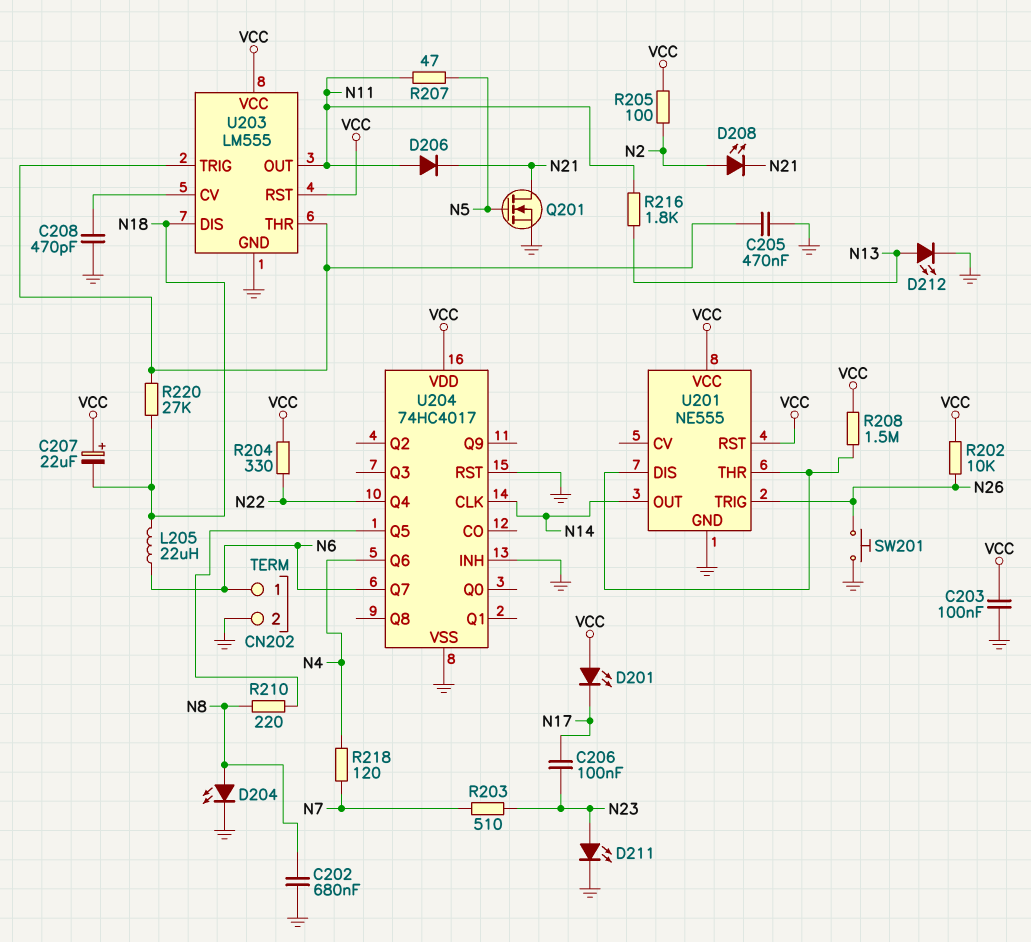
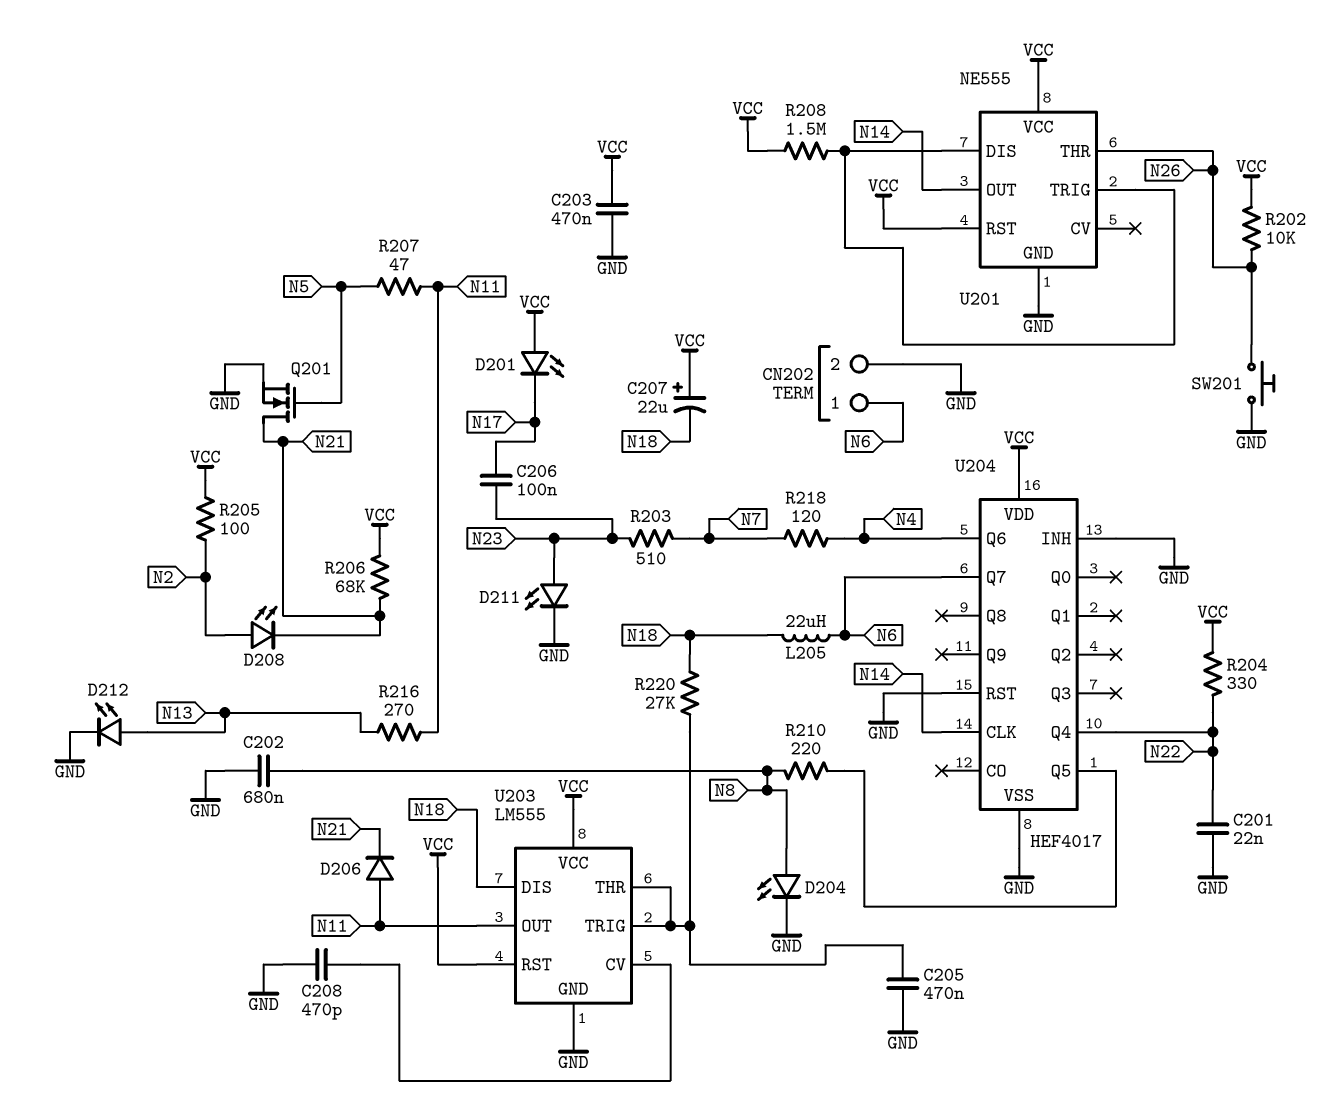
C201: none -> 22nF (GND, N22)
C203: 100nF (GND, VCC) -> 470nF (GND, VCC)
R206: none -> 68k (N21, VCC)
R216: 1.8k (N11, N13) -> 270 (N11, N13)
U201 pin THR: U201/DIS -> N26
U201 pin TRIG: N26 -> U201/DIS
U204: 74HC4017 -> HEF4017

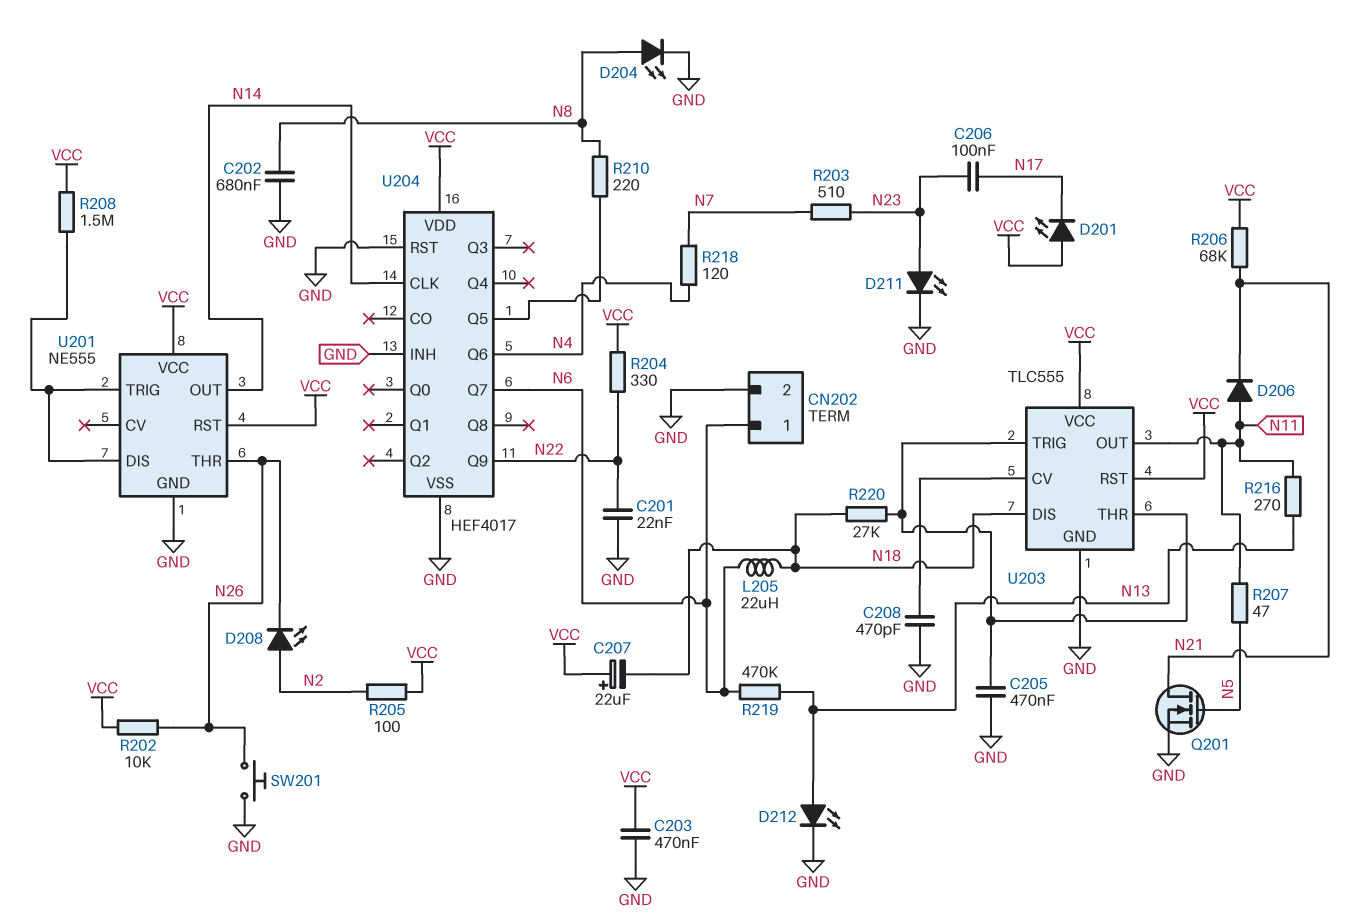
D208: LED (A N2, K N21) -> LED (A N2, K N26)
R219: none -> 470k (N6, N13)
U203: LM555 -> TLC555
U204 pin Q4: N22 -> none
U204 pin Q9: none -> N22

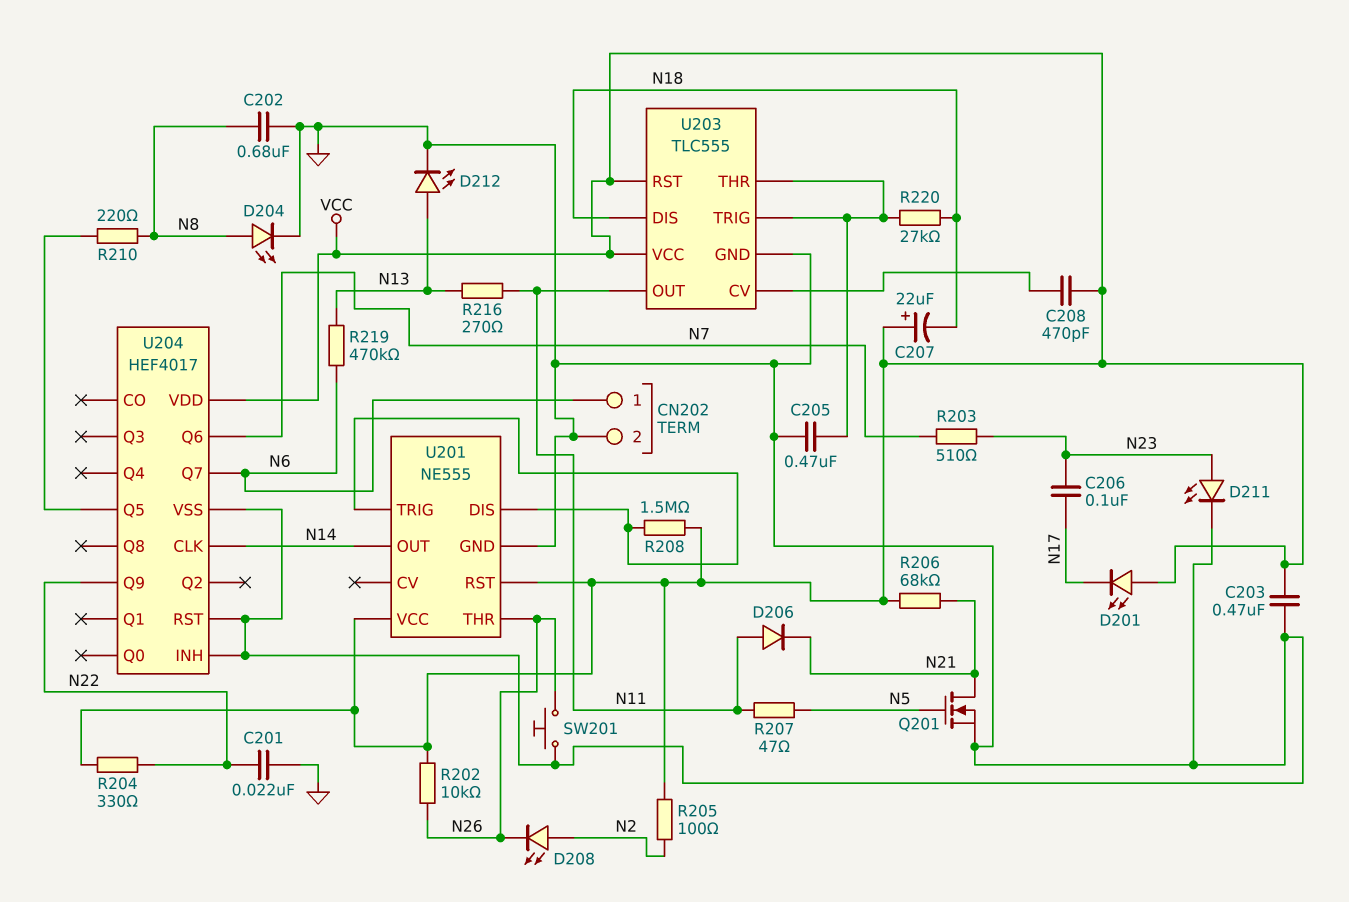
C208: 470pF (GND, U203/CV) -> 470pF (U203/CV, VCC)
L205: 22uH (N6, N18) -> none
R218: 120 (N4, N7) -> none
U204 pin Q6: N4 -> N7

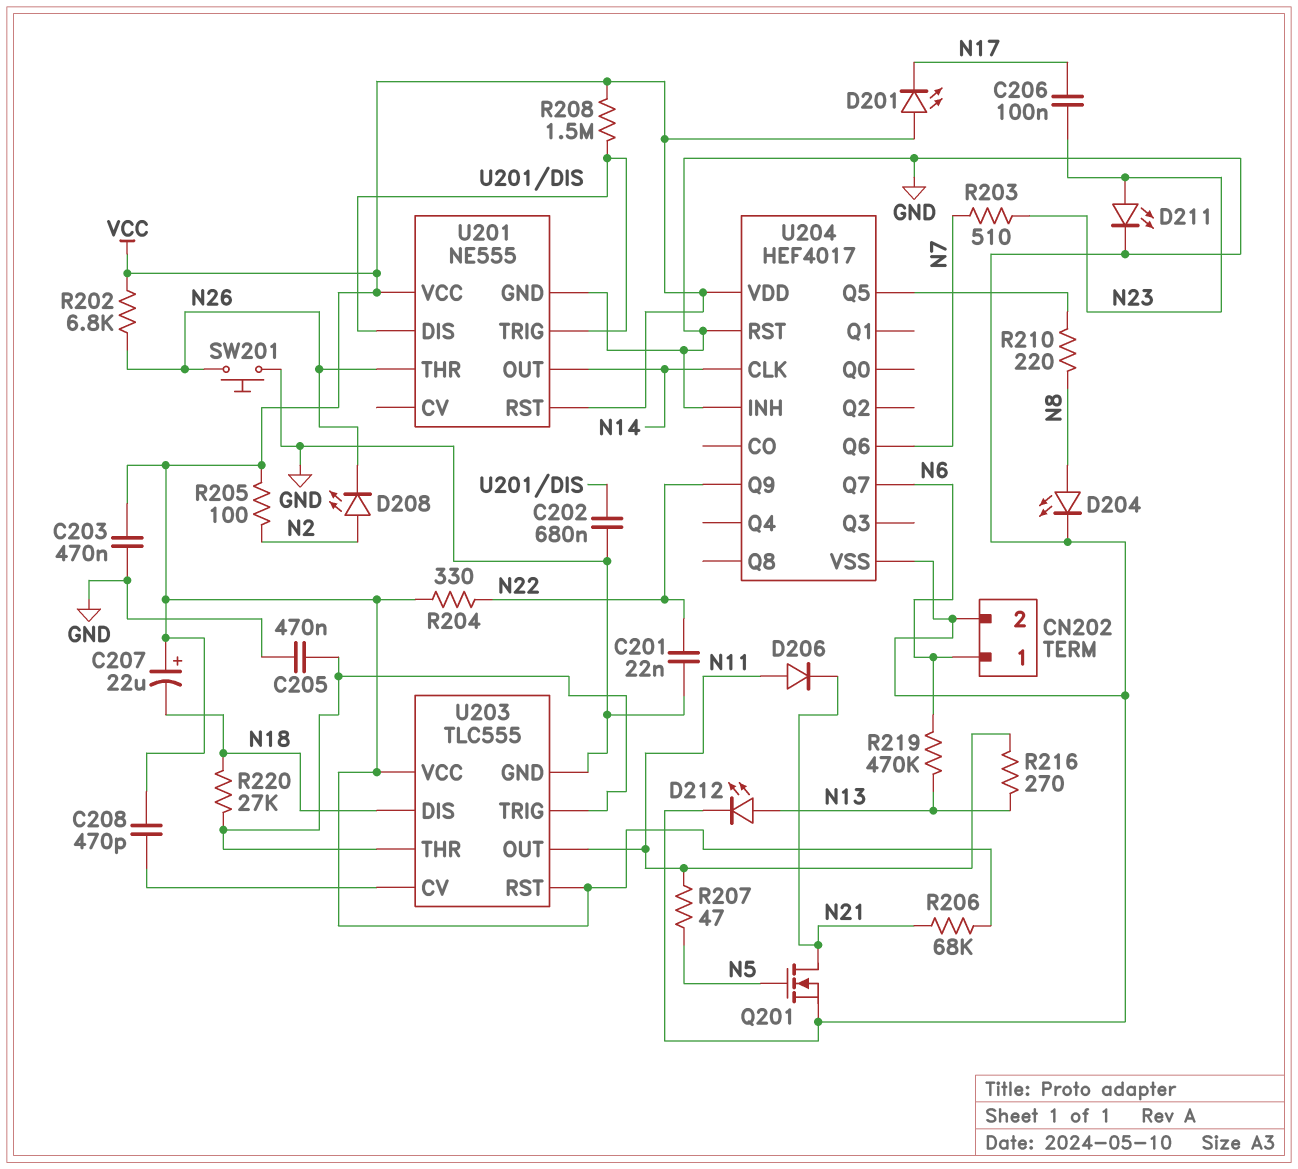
C202: 680nF (GND, N8) -> 680nF (GND, U201/DIS)
R202: 10k (N26, VCC) -> 6.8k (N26, VCC)

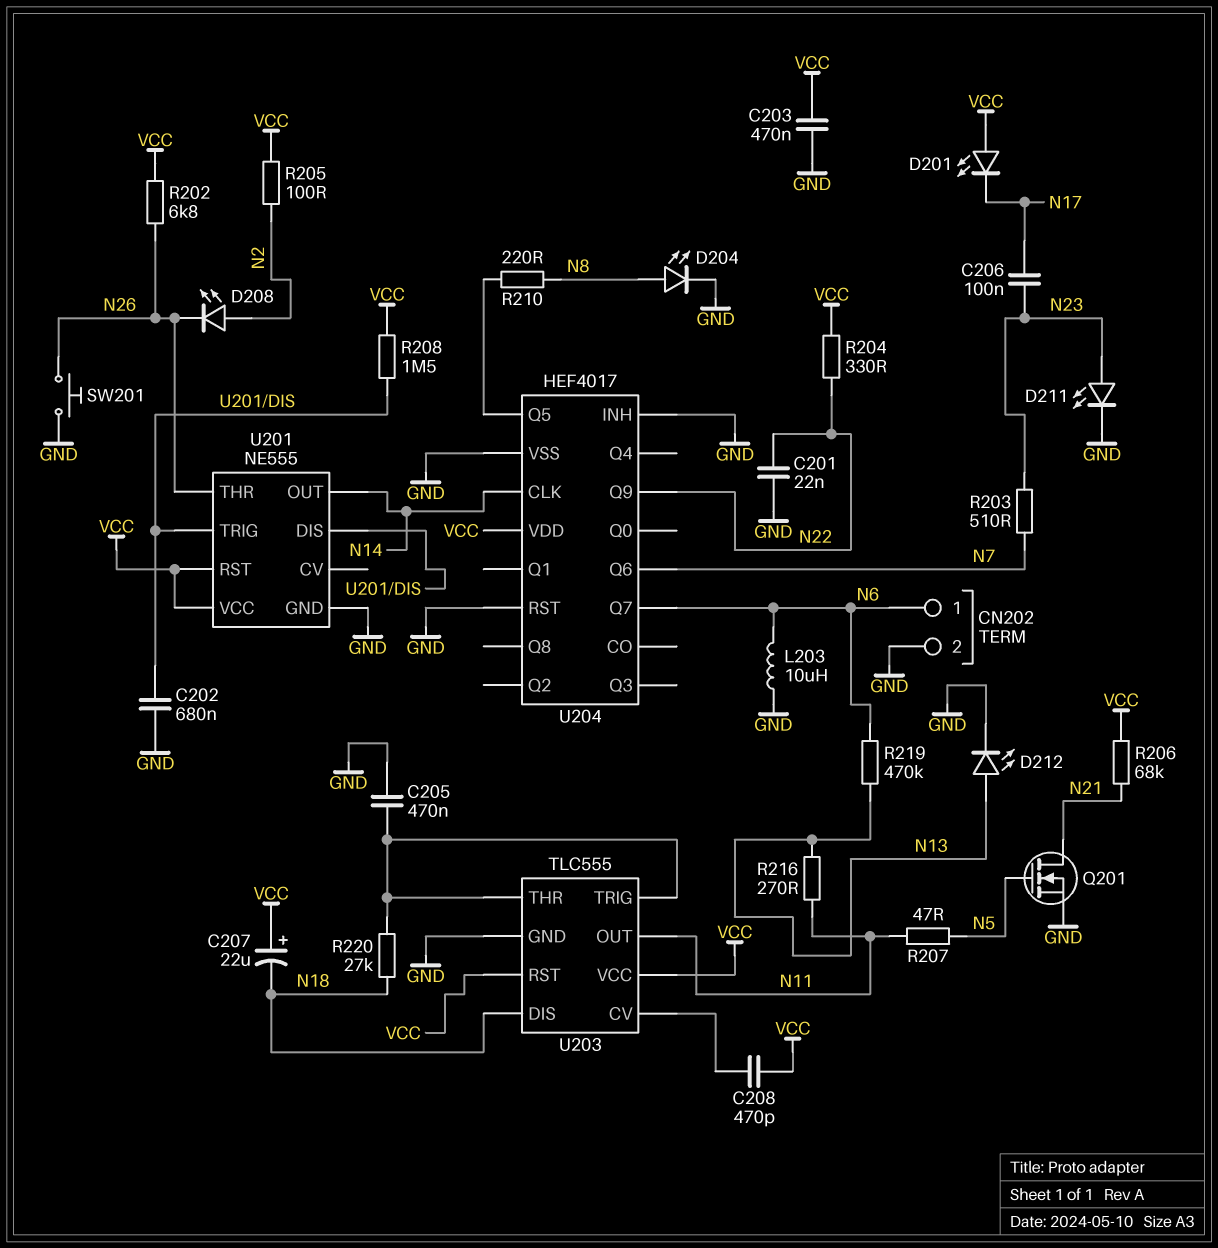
D206: diode (A N11, K N21) -> none
L203: none -> 10uH (GND, N6)

